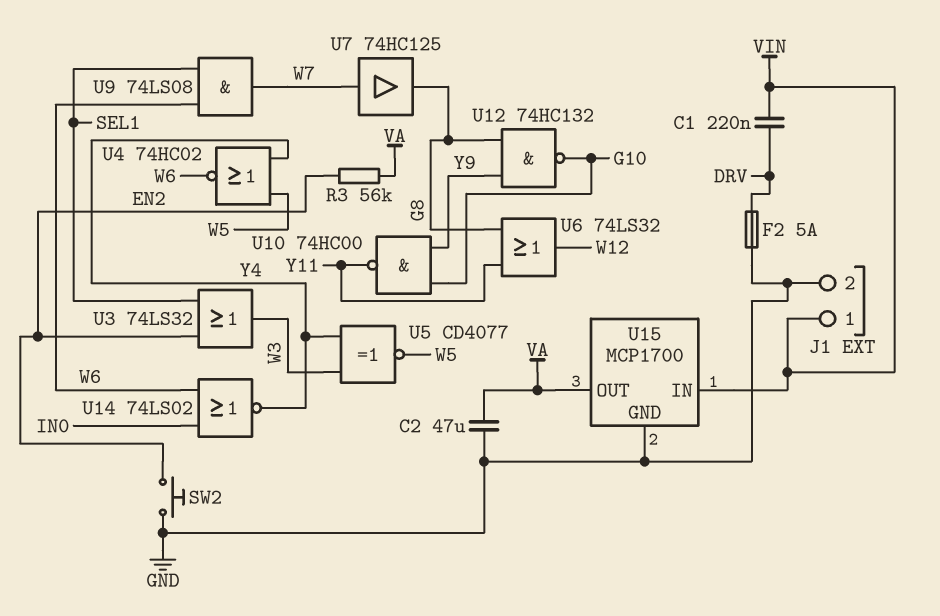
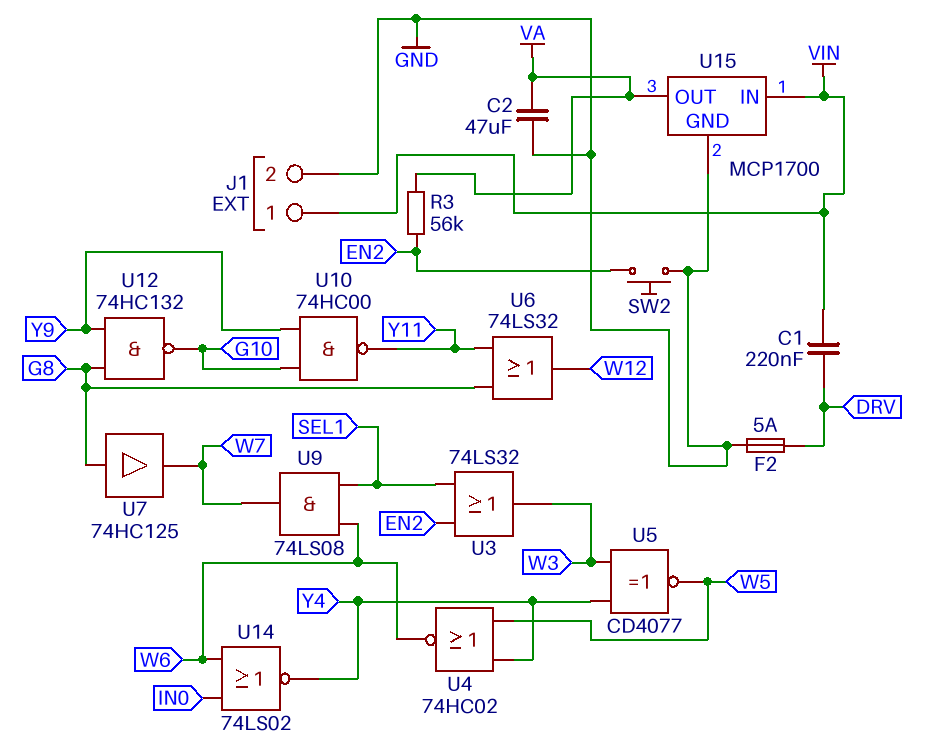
U7: buffer 74HC125 (in W7, out G8) -> buffer 74HC125 (in G8, out W7)

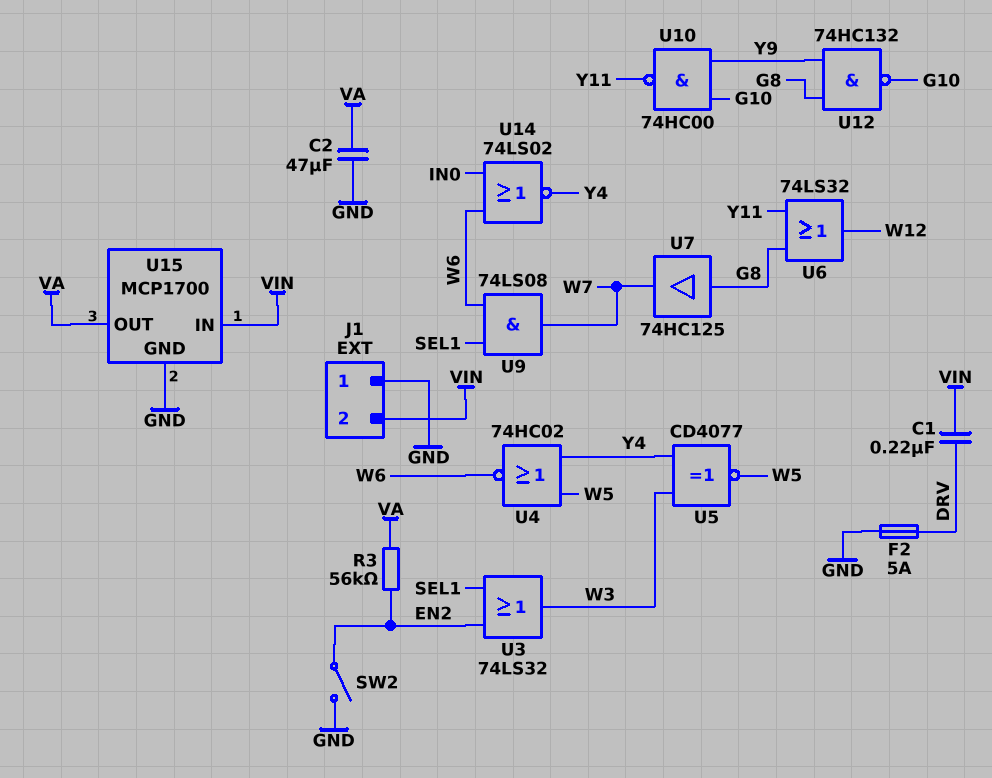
J1 pin 1: VIN -> GND
J1 pin 2: GND -> VIN
SW2: button (EN2, GND) -> switch (EN2, GND)

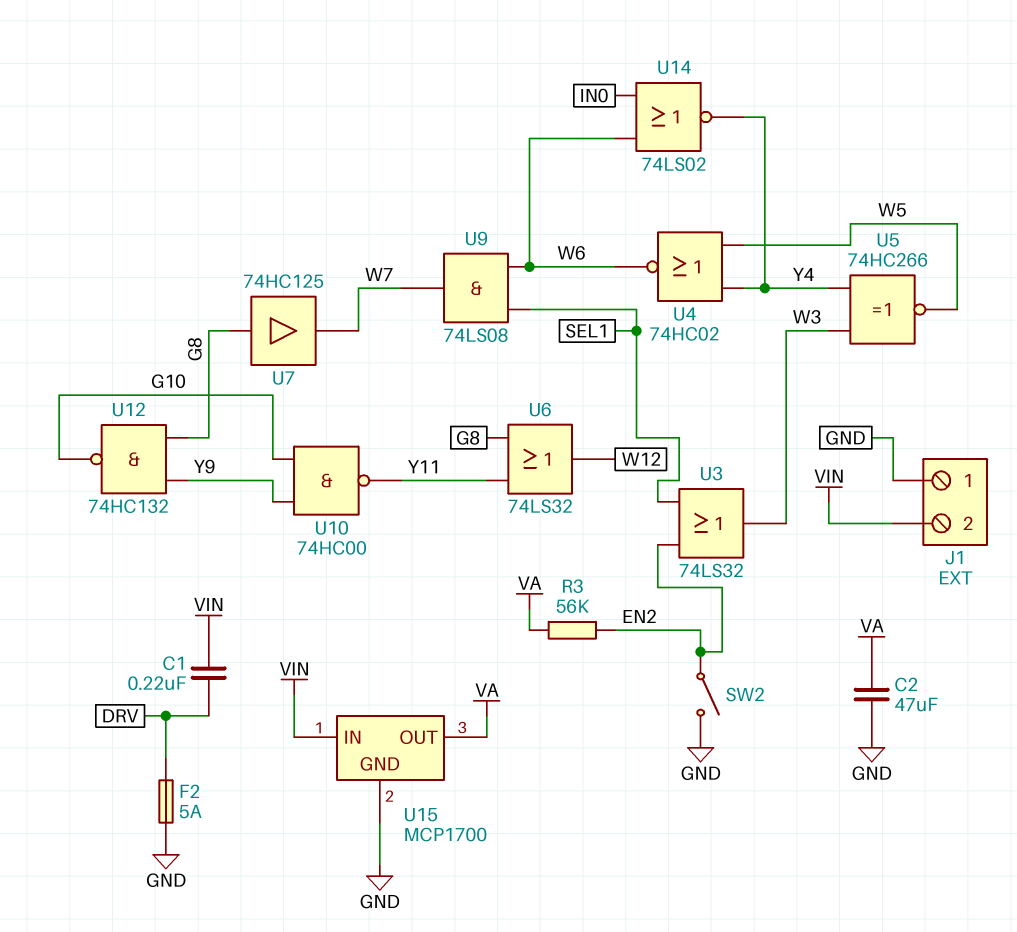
U5: XNOR CD4077 (in W3, in Y4, out W5) -> XNOR 74HC266 (in W3, in Y4, out W5)

